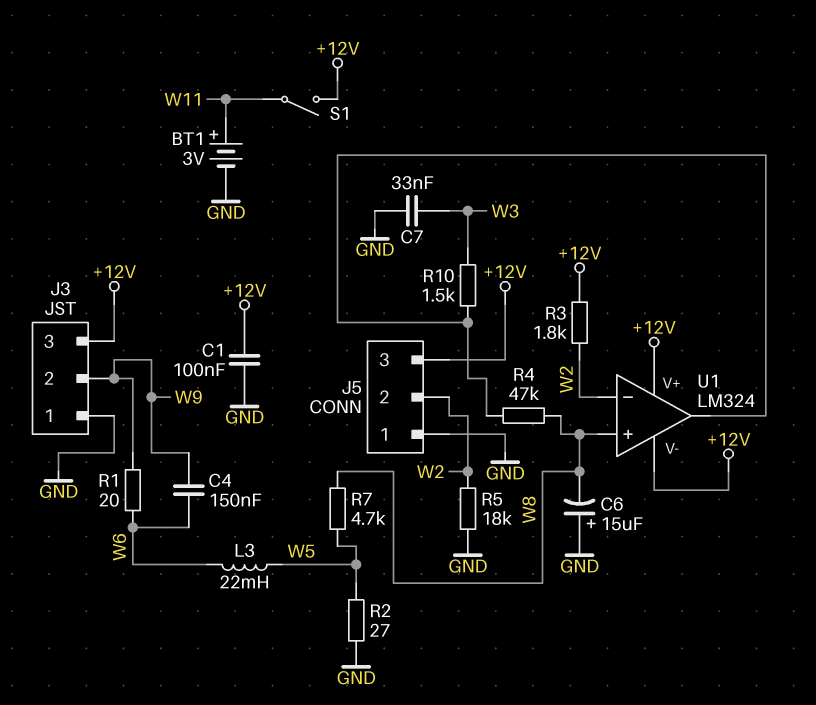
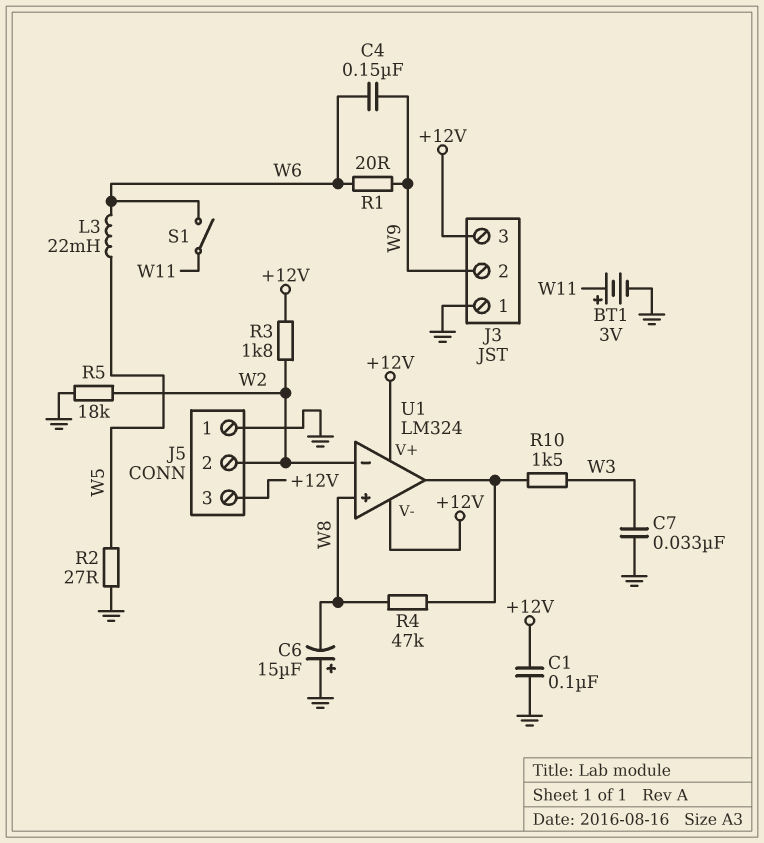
R7: 4.7k (W5, W8) -> none
S1: switch (+12V, W11) -> switch (W6, W11)

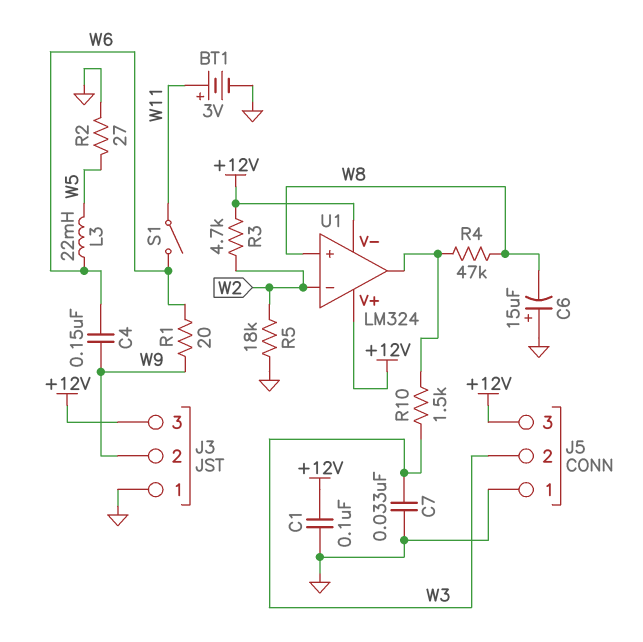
J5 pin 2: W2 -> W3
R3: 1.8k (+12V, W2) -> 4.7k (+12V, W2)

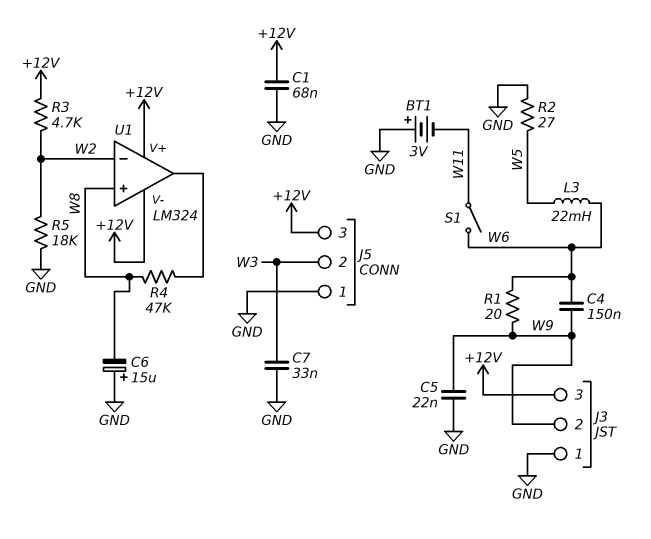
BT1: 3V (plus W11, minus GND) -> 3V (plus GND, minus W11)
C1: 100nF (+12V, GND) -> 68nF (+12V, GND)
C5: none -> 22nF (GND, W9)
R10: 1.5k (U1/out, W3) -> none

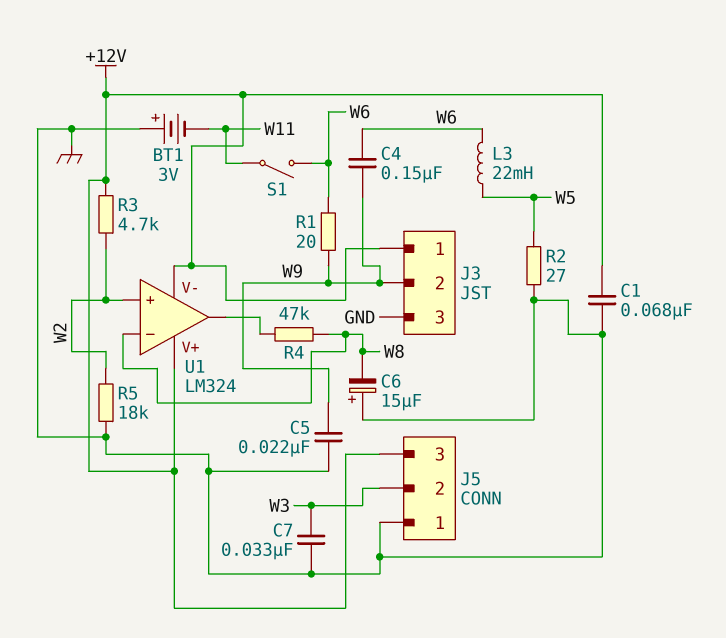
J3 pin 1: GND -> +12V
J3 pin 3: +12V -> GND
U1 pin in+: W8 -> W2
U1 pin in-: W2 -> W8

